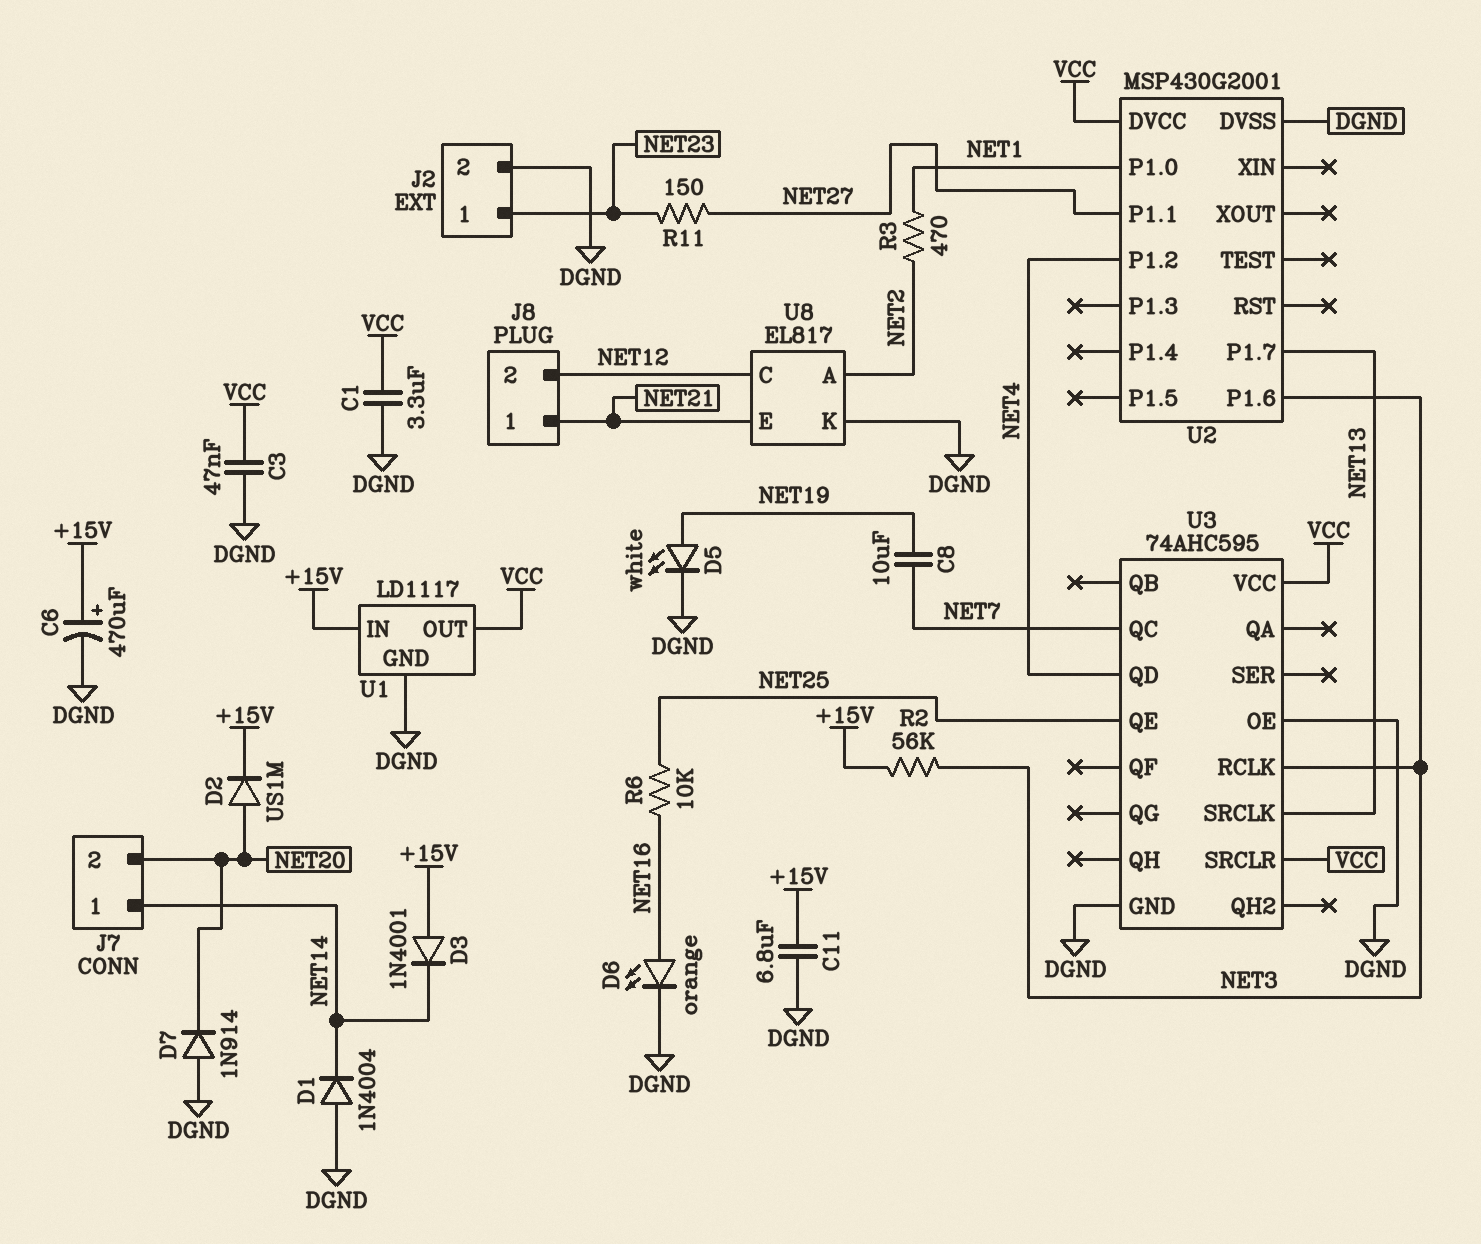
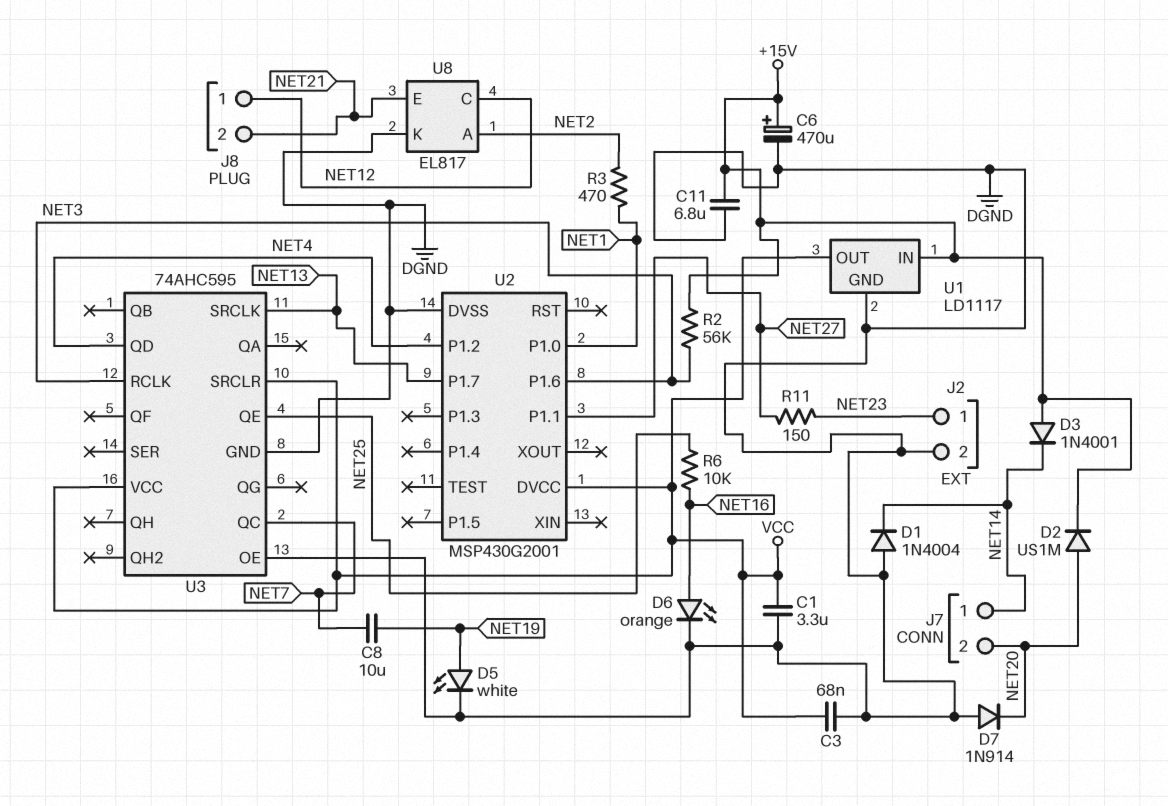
C3: 47nF (DGND, VCC) -> 68nF (DGND, VCC)
J8 pin 1: NET21 -> NET12
J8 pin 2: NET12 -> NET21

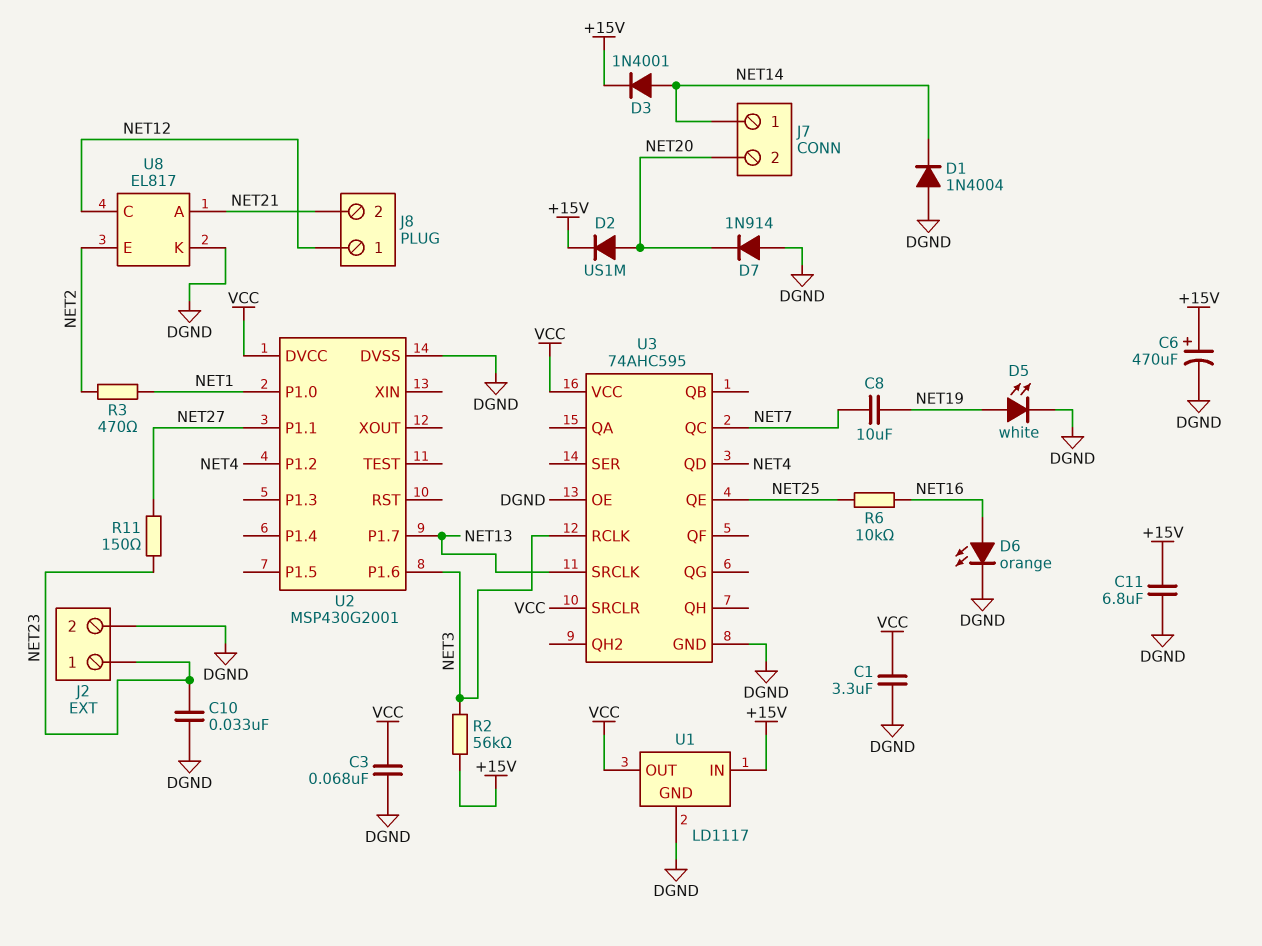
C10: none -> 33nF (DGND, NET23)
D3: diode 1N4001 (A +15V, K NET14) -> diode 1N4001 (A NET14, K +15V)
U8 pin A: NET2 -> NET21
U8 pin E: NET21 -> NET2

